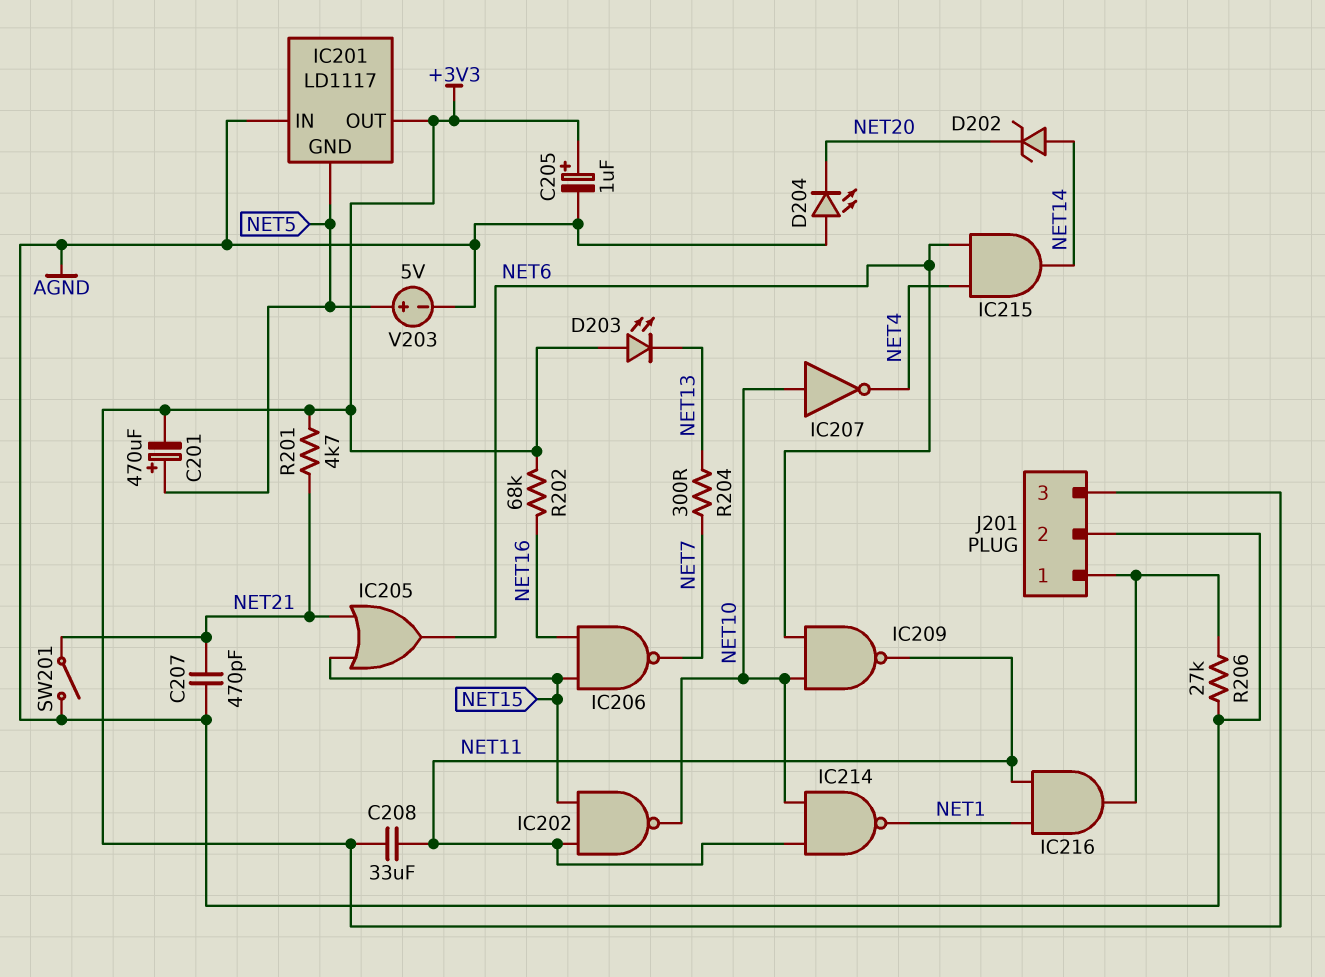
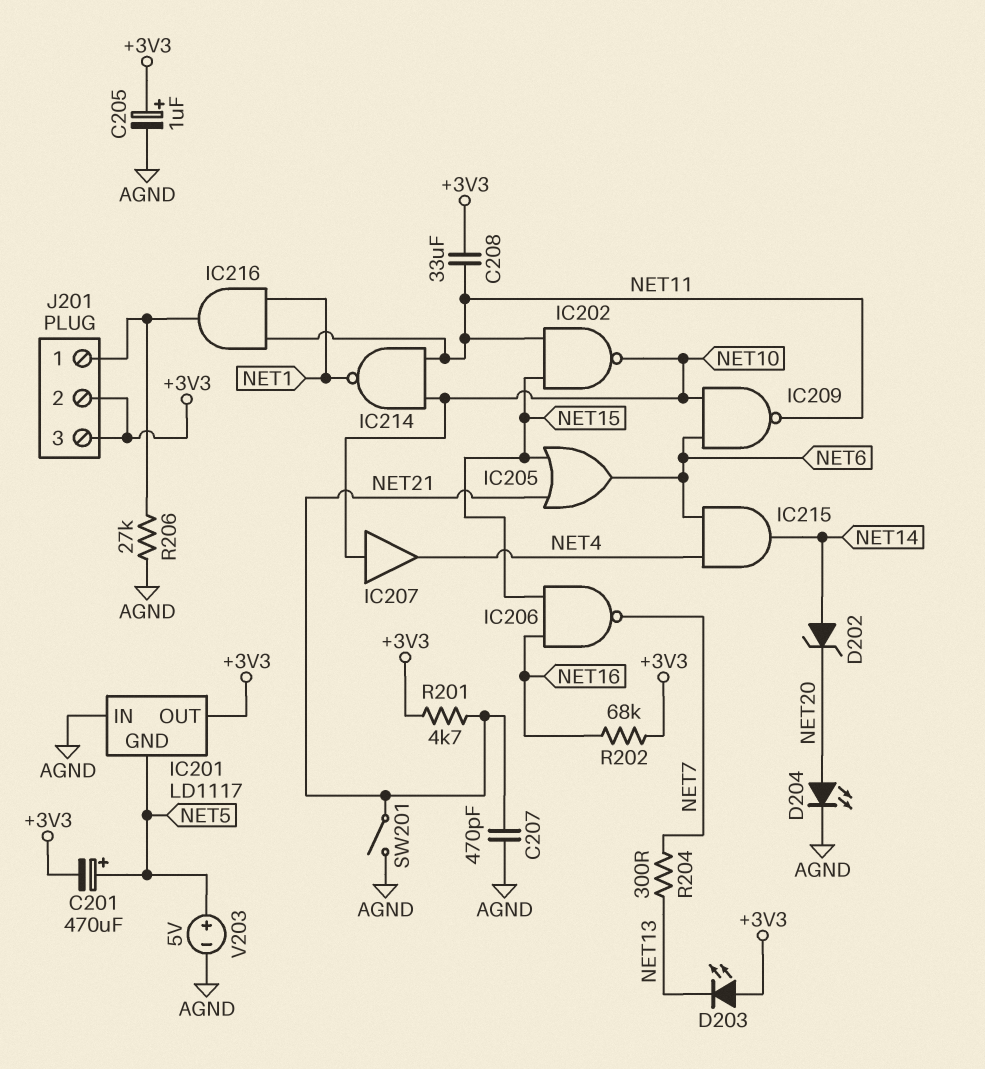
D204: LED (A AGND, K NET20) -> LED (A NET20, K AGND)
IC207: NOT (in NET10, out NET4) -> buffer (in NET10, out NET4)
J201 pin 2: AGND -> +3V3

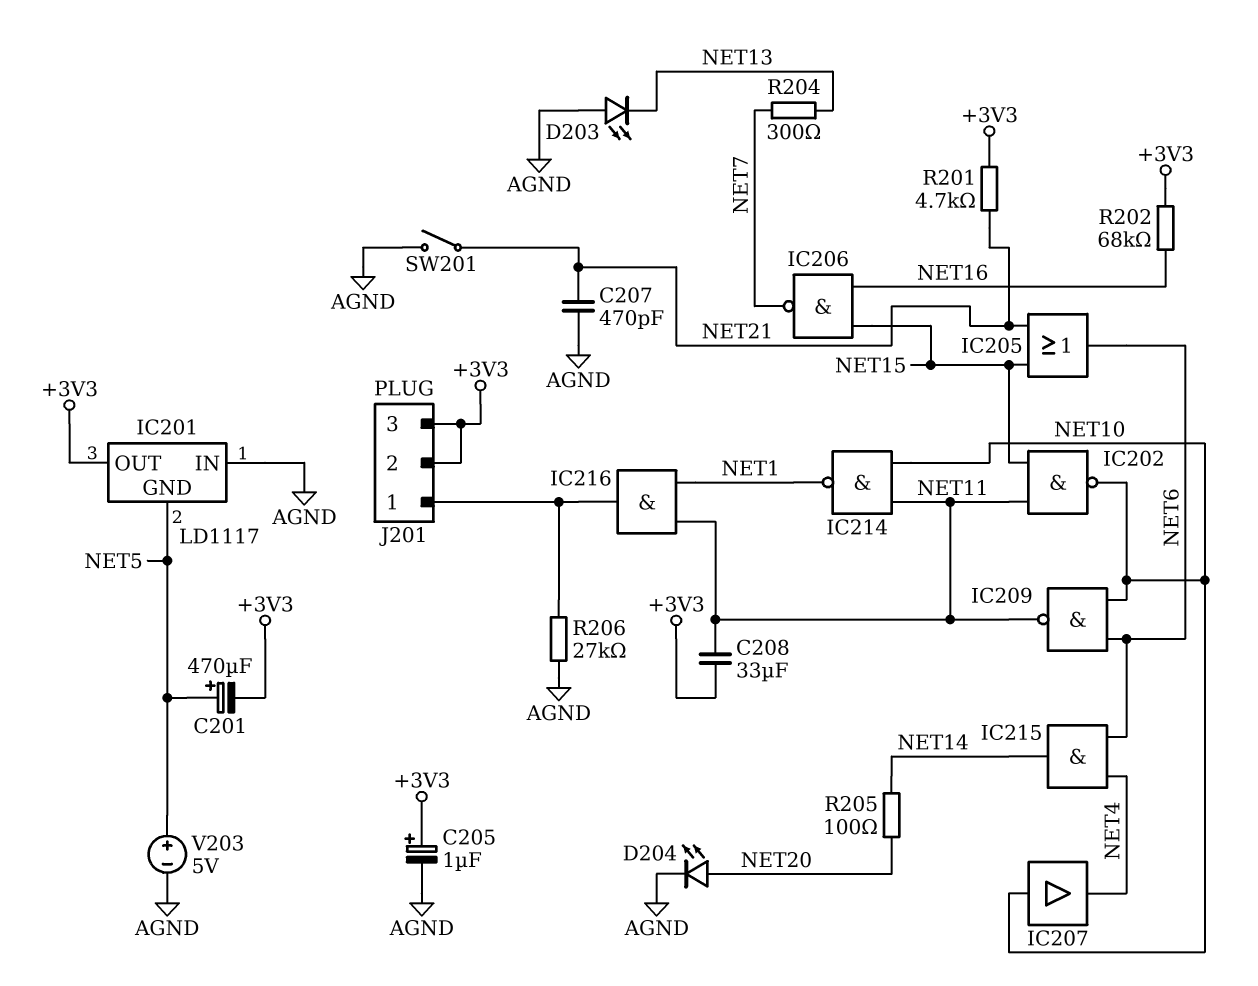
D202: zener (A NET14, K NET20) -> none
D203: LED (A +3V3, K NET13) -> LED (A AGND, K NET13)
R205: none -> 100 (NET14, NET20)

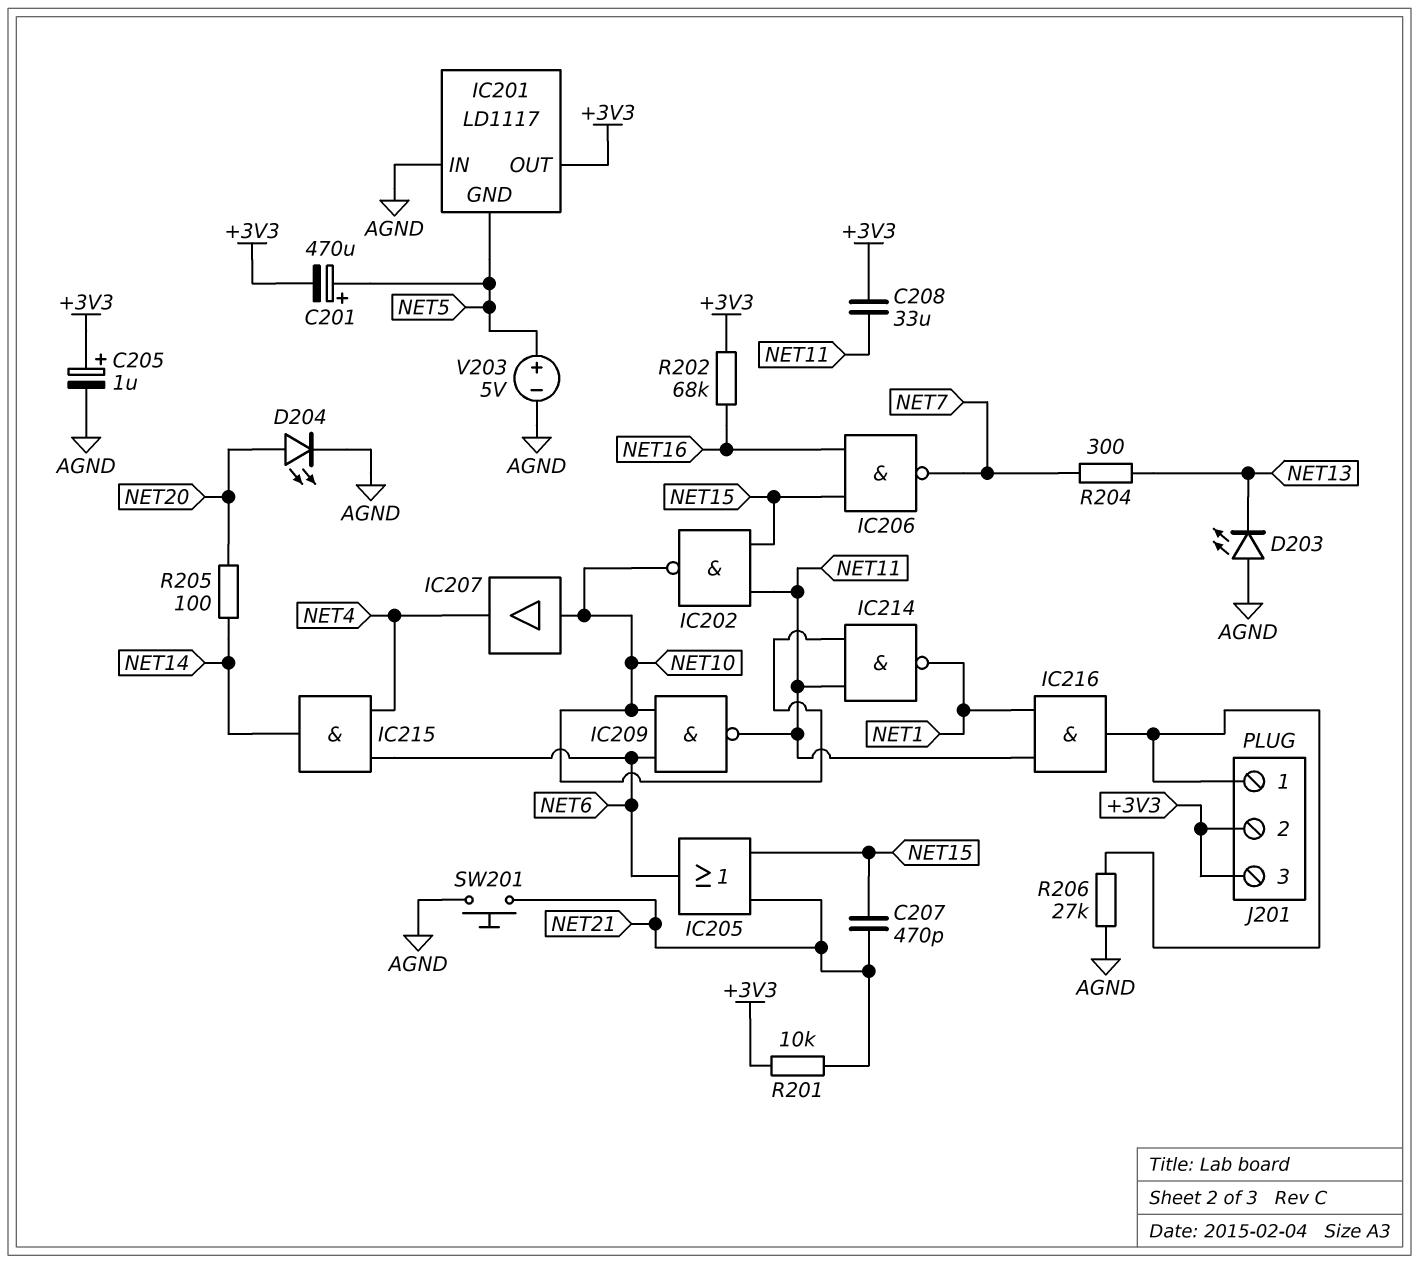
C207: 470pF (AGND, NET21) -> 470pF (NET15, NET21)
R201: 4.7k (+3V3, NET21) -> 10k (+3V3, NET21)
SW201: switch (AGND, NET21) -> button (AGND, NET21)

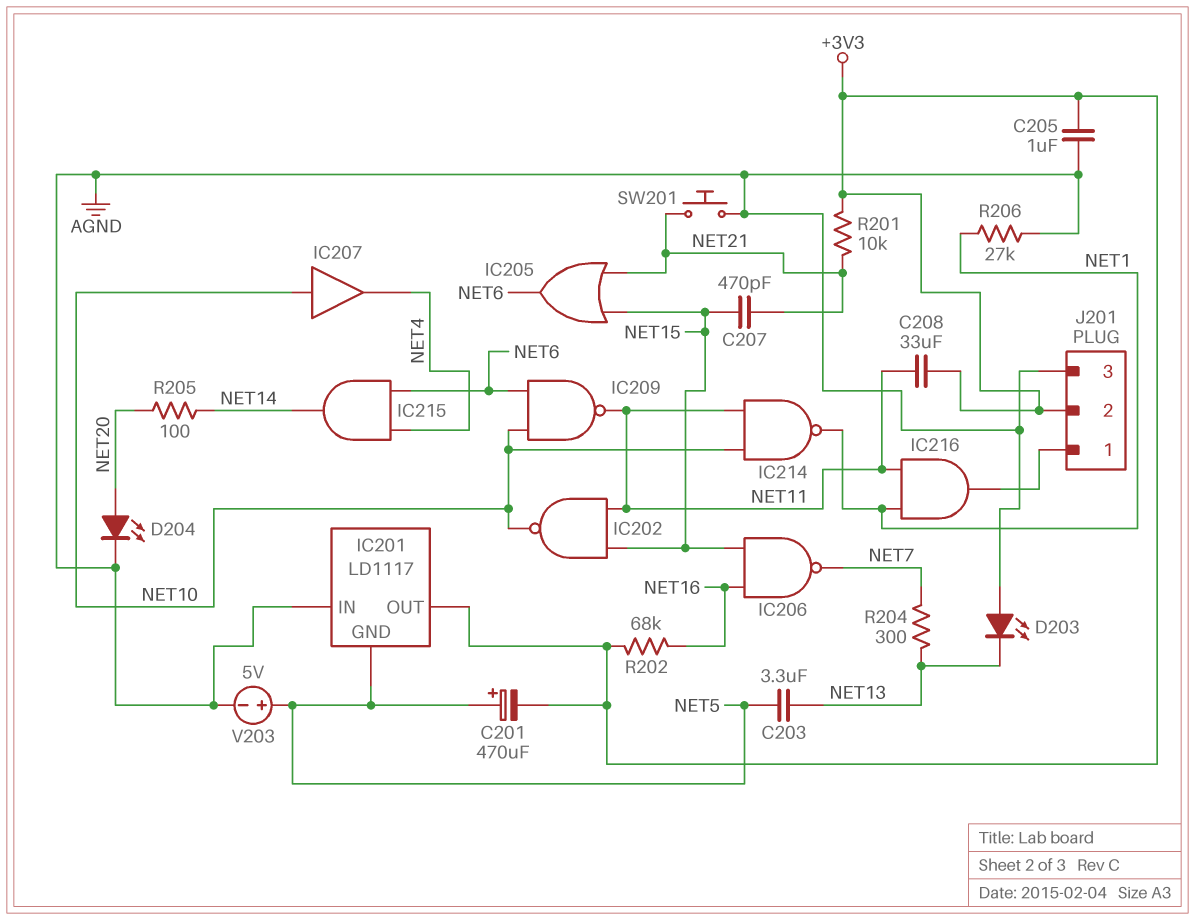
C203: none -> 3.3uF (NET5, NET13)
C205: 1uF (plus +3V3, minus AGND) -> 1uF (+3V3, AGND)
J201 pin 3: +3V3 -> AGND
R206: 27k (AGND, J201/1) -> 27k (AGND, NET1)

